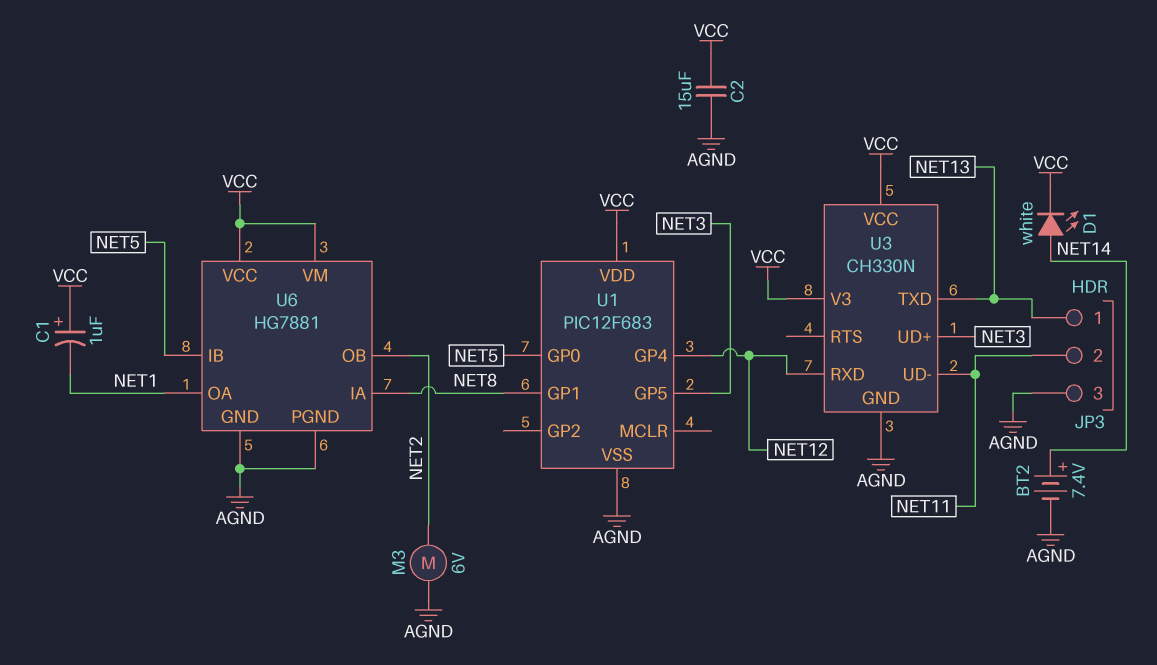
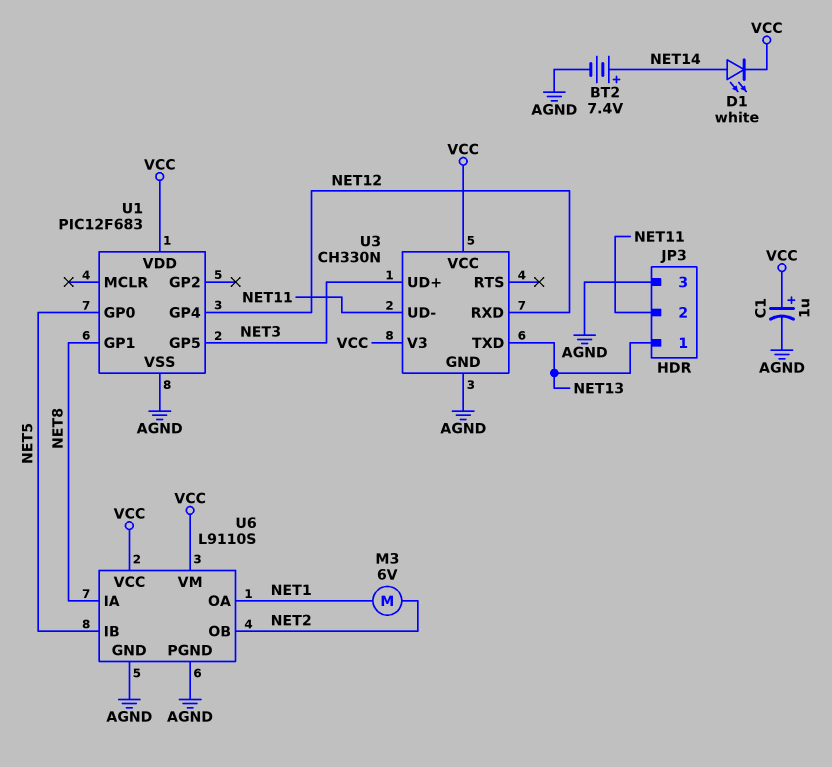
C1: 1uF (plus VCC, minus NET1) -> 1uF (plus VCC, minus AGND)
C2: 15uF (AGND, VCC) -> none
M3: motor 6V (AGND, NET2) -> motor 6V (NET1, NET2)
U6: HG7881 -> L9110S

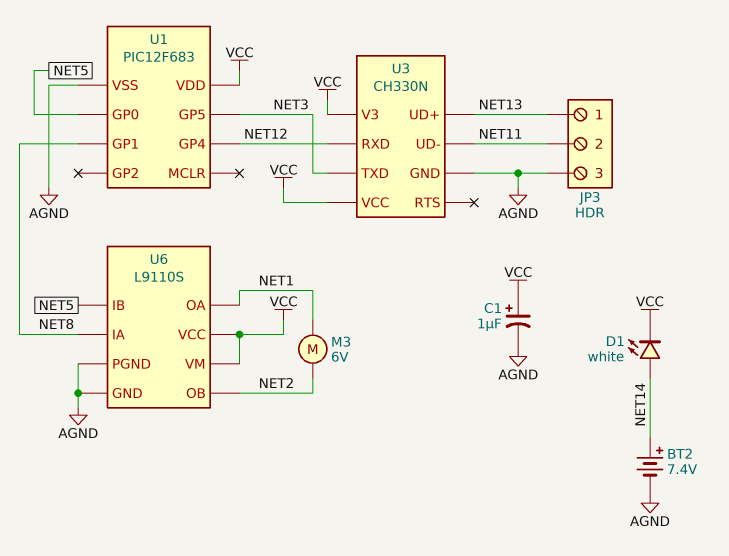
U3 pin TXD: NET13 -> NET3
U3 pin UD+: NET3 -> NET13

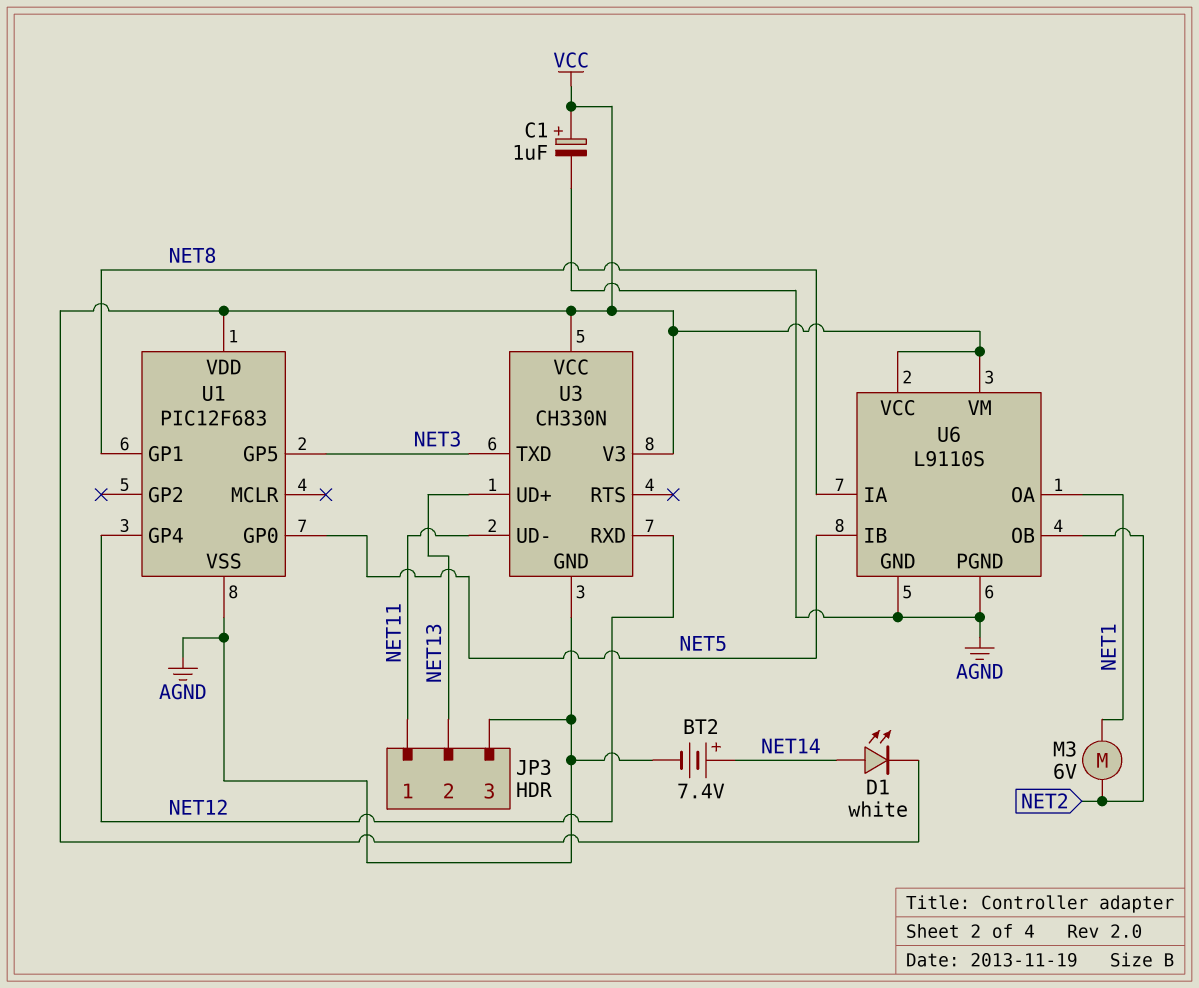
JP3 pin 1: NET13 -> NET11
JP3 pin 2: NET11 -> NET13

